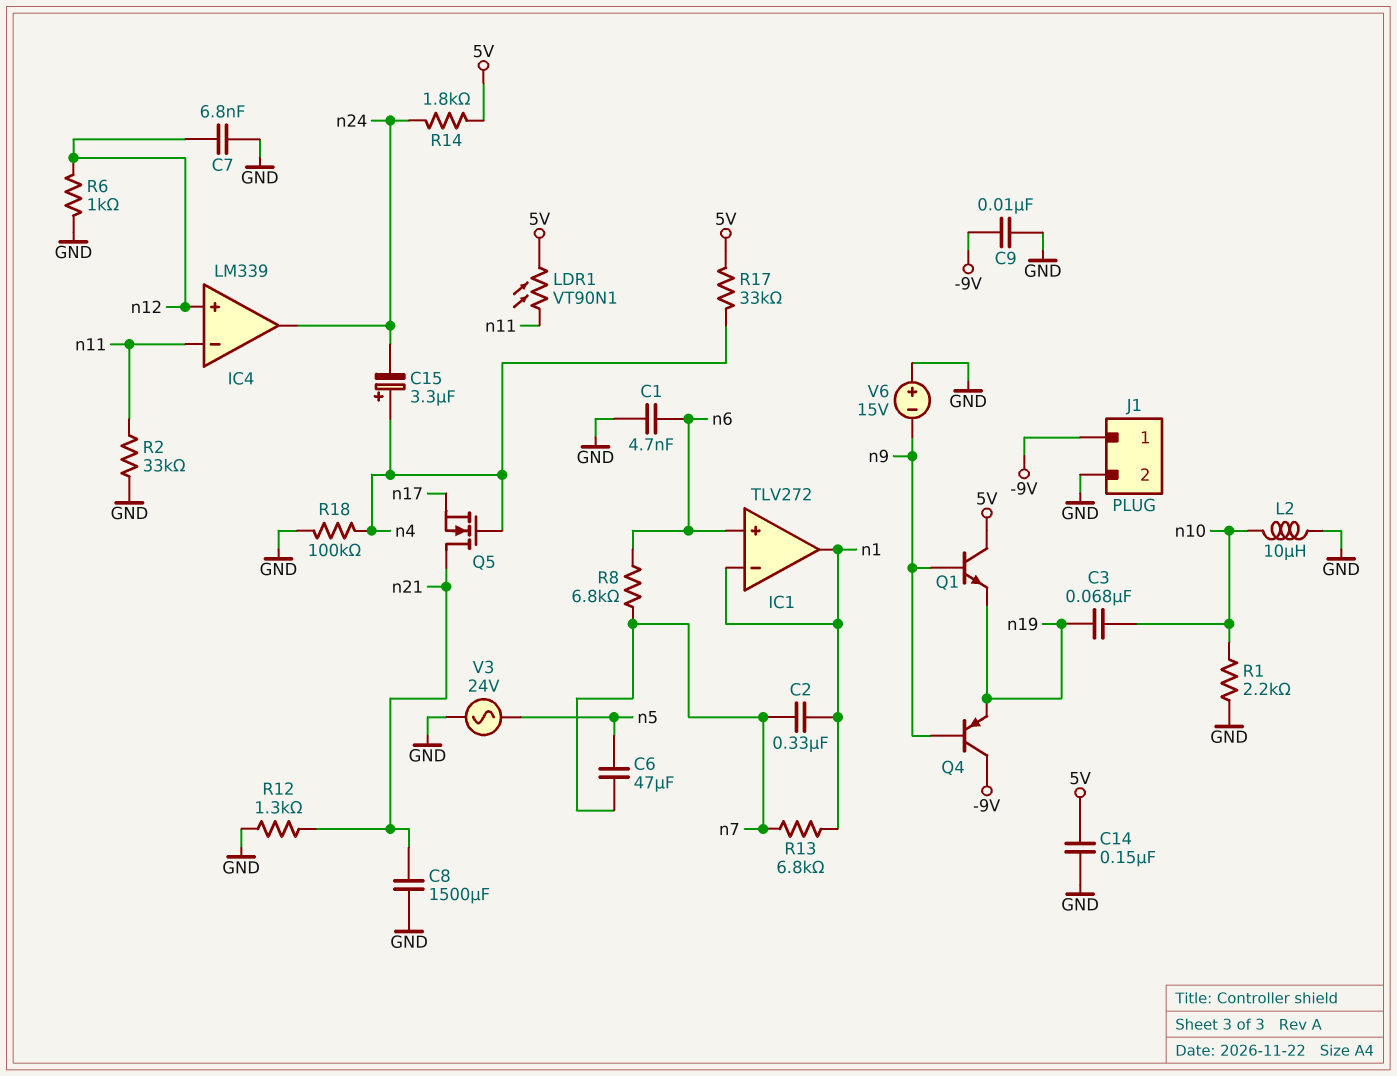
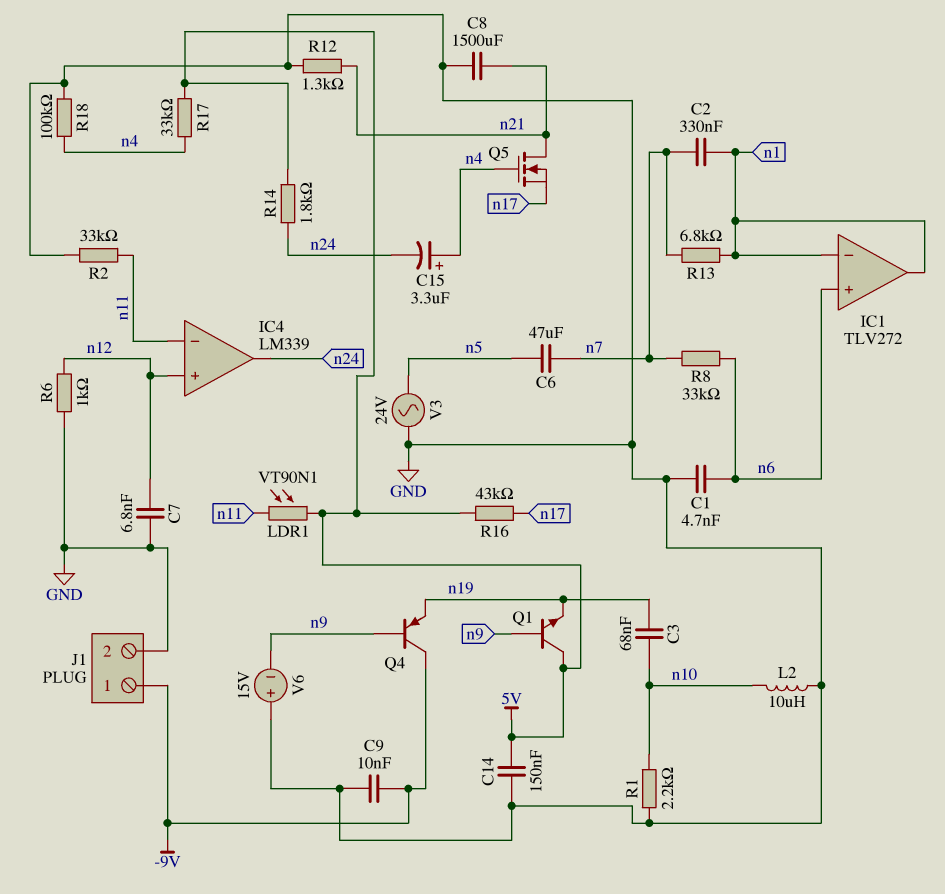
R8: 6.8k (n6, n7) -> 33k (n6, n7)
R16: none -> 43k (5V, n17)

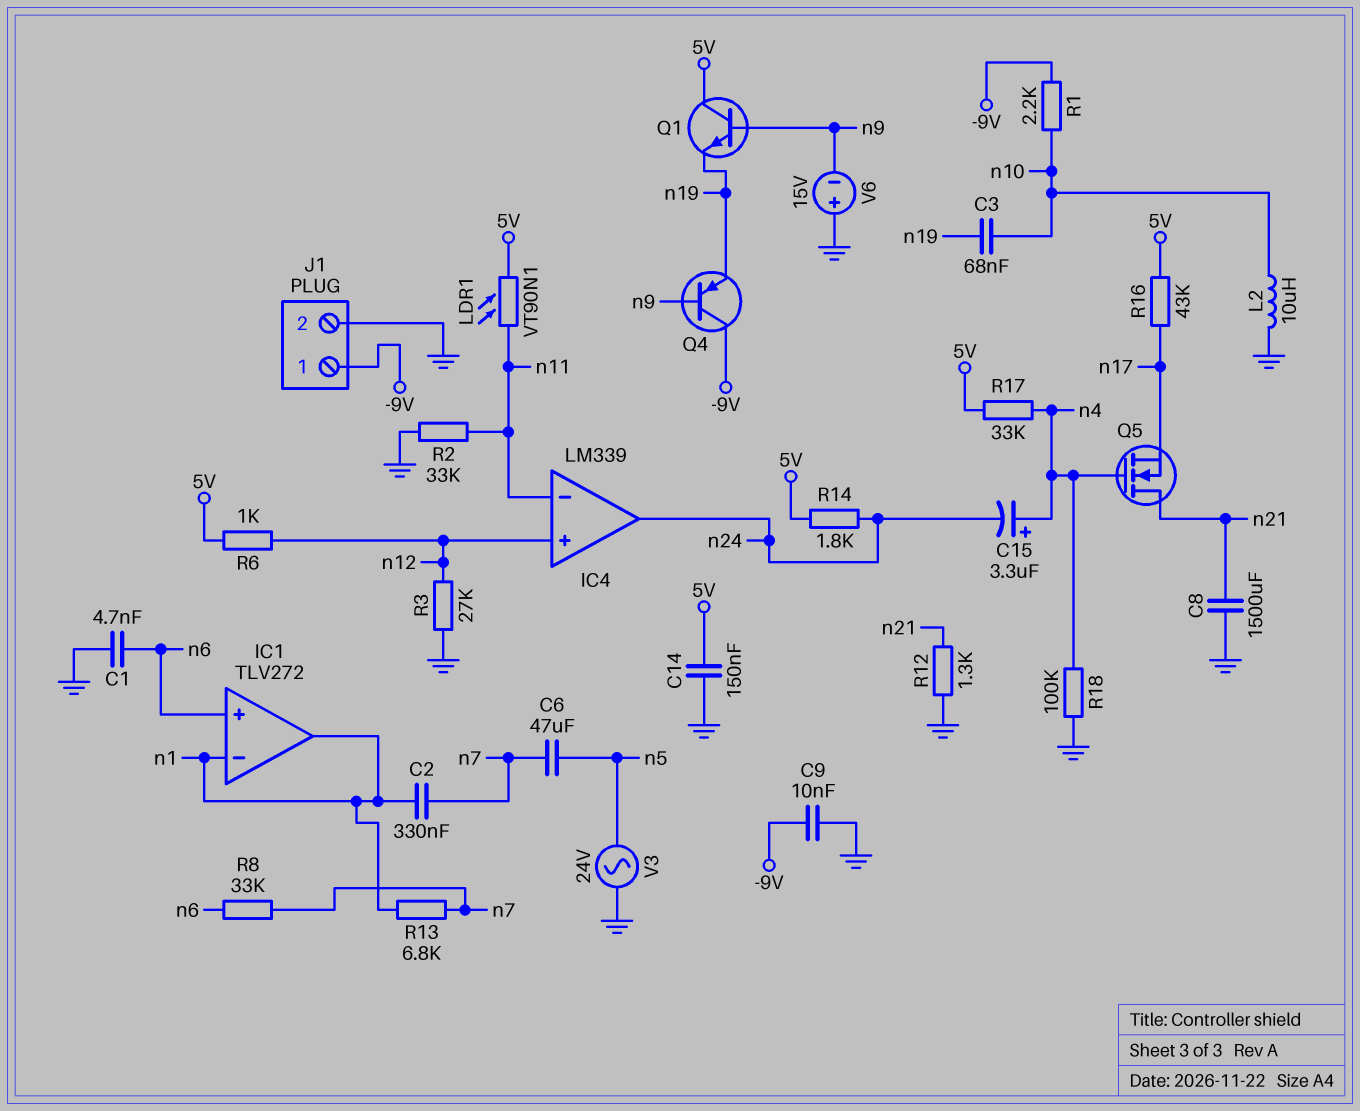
C7: 6.8nF (GND, n12) -> none
R1: 2.2k (GND, n10) -> 2.2k (-9V, n10)
R3: none -> 27k (GND, n12)
R6: 1k (GND, n12) -> 1k (5V, n12)

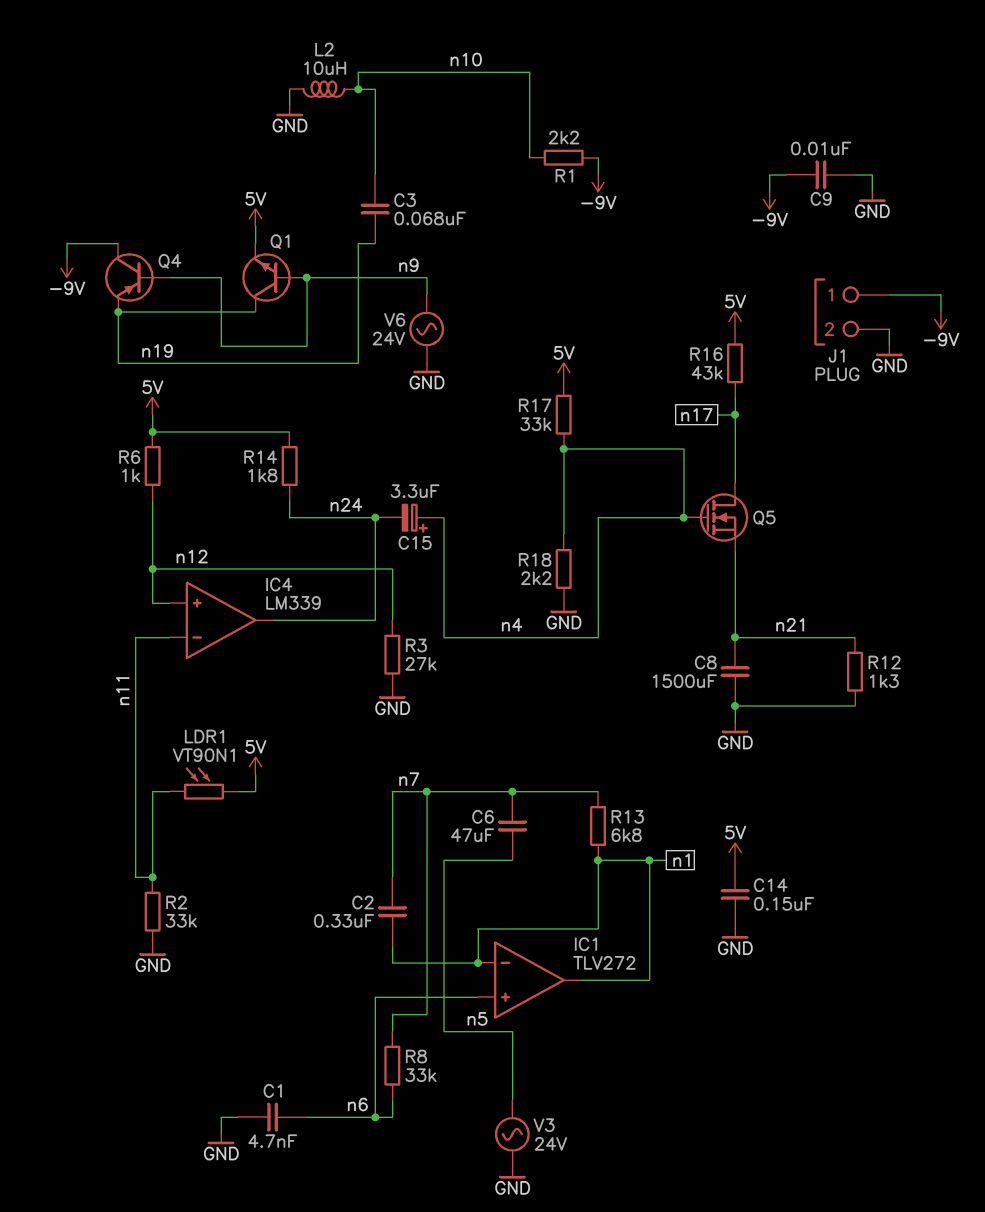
Q1: NPN (B n9, C 5V, E n19) -> NPN (B n9, C n19, E 5V)
Q5: NMOS (G n4, D n21, S n17) -> NMOS (G n4, D n17, S n21)
R18: 100k (GND, n4) -> 2.2k (GND, n4)
V6: 15V (plus GND, minus n9) -> AC 24V (GND, n9)

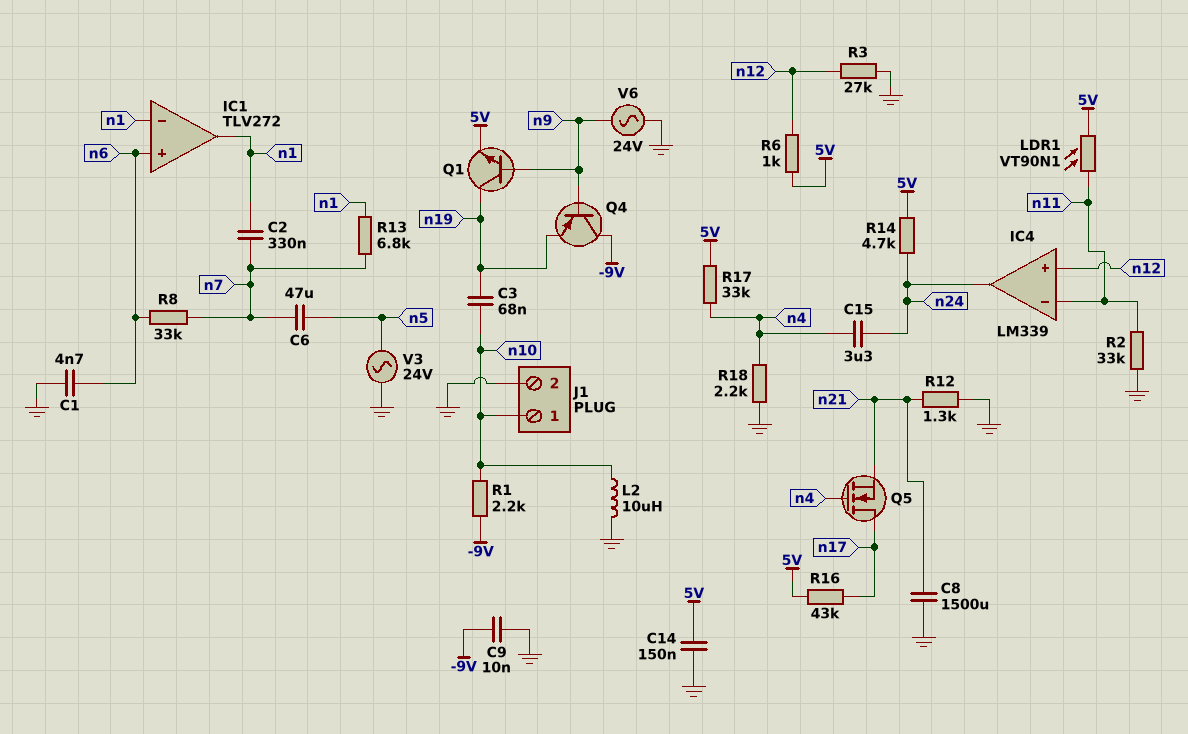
C15: 3.3uF (plus n4, minus n24) -> 3.3uF (n4, n24)
J1 pin 1: -9V -> n10
R14: 1.8k (5V, n24) -> 4.7k (5V, n24)

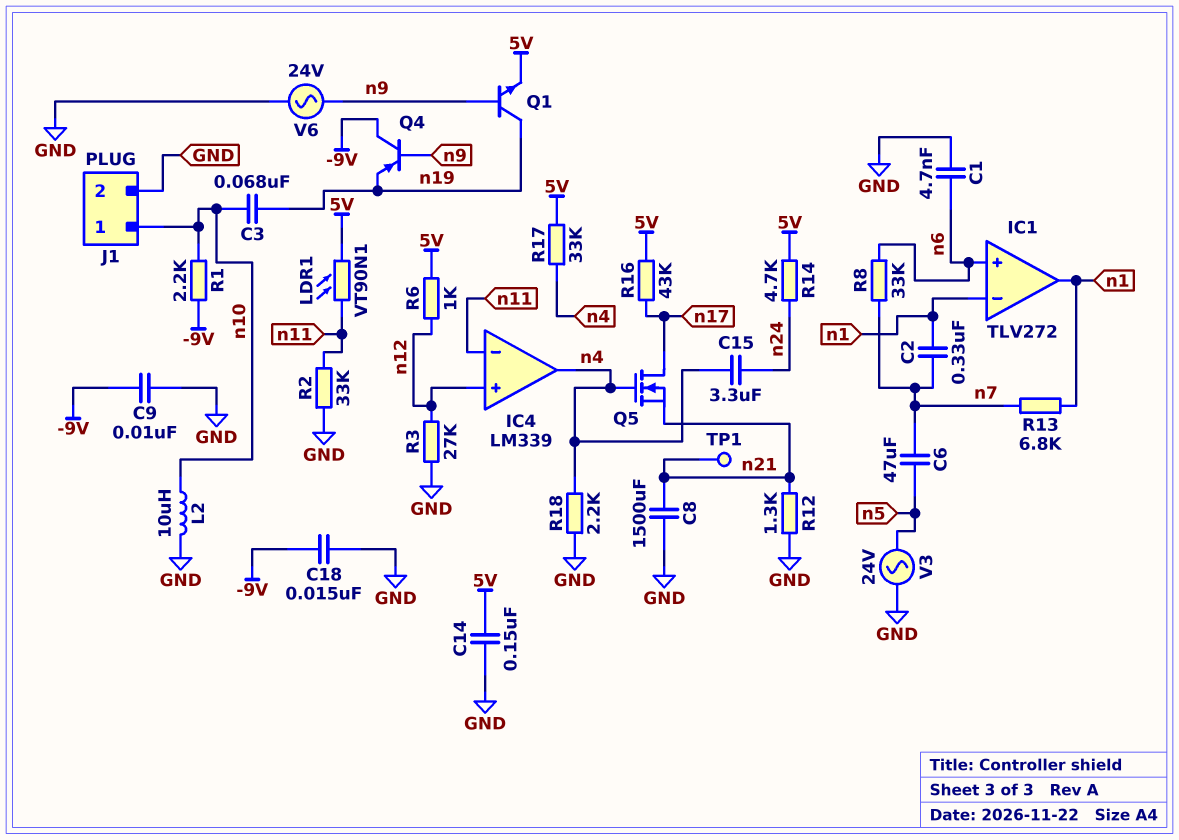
C18: none -> 15nF (-9V, GND)
IC4 pin out: n24 -> n4
TP1: none -> test point (n21)

